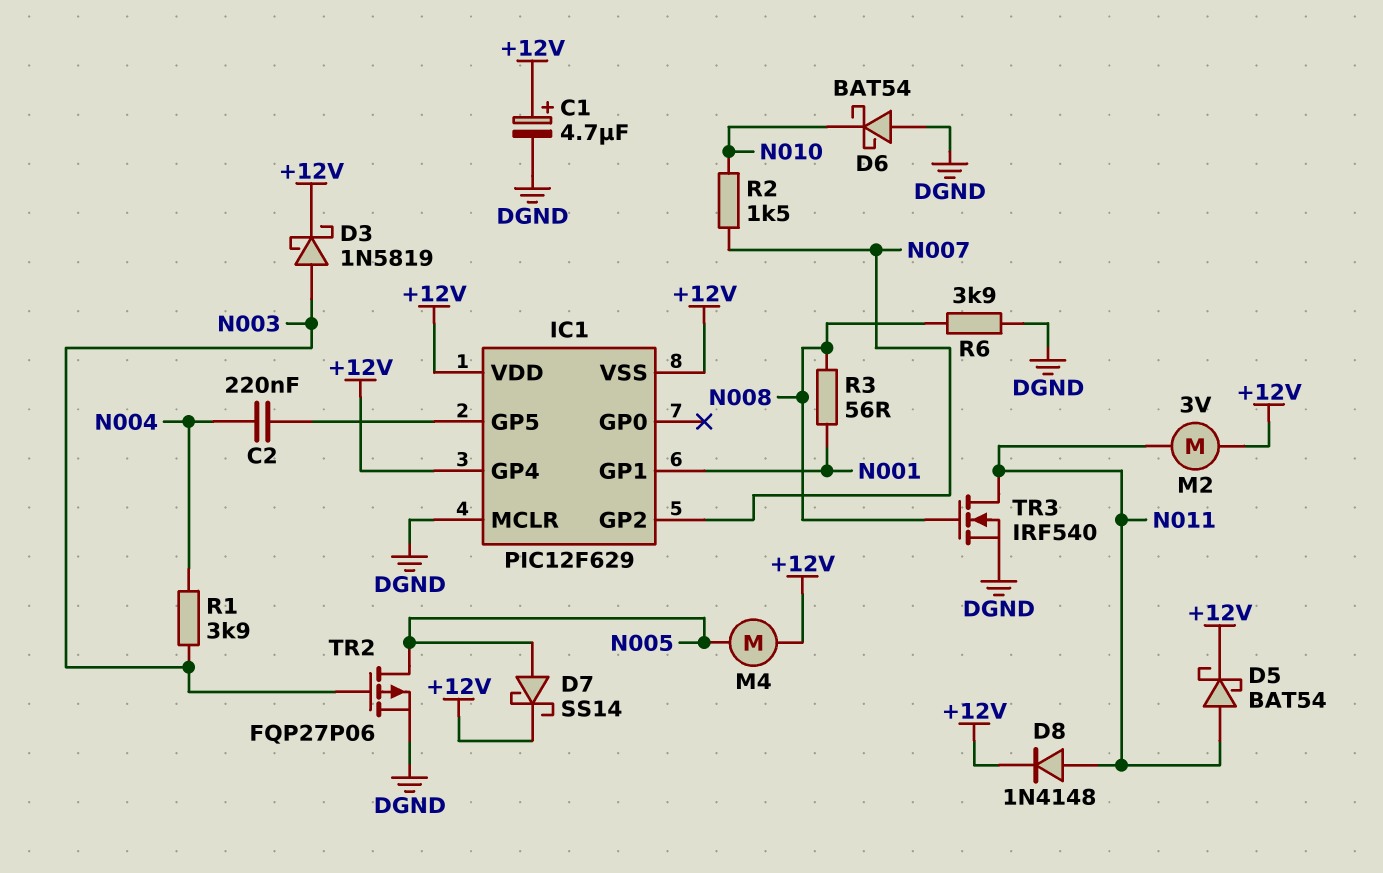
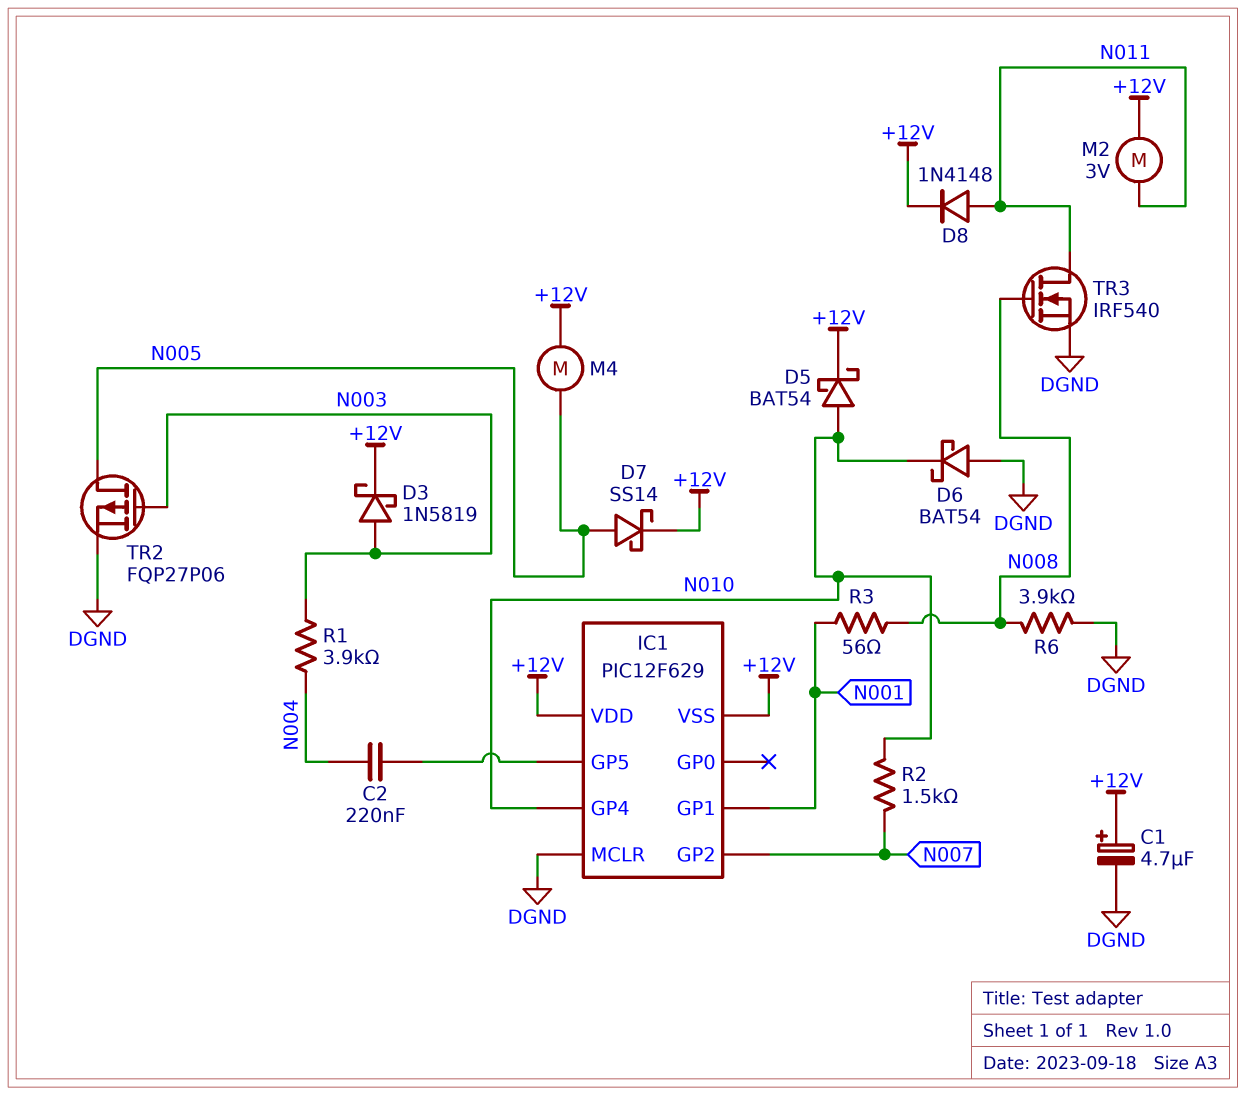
D5: schottky BAT54 (A N011, K +12V) -> schottky BAT54 (A N010, K +12V)
IC1 pin GP4: +12V -> N010

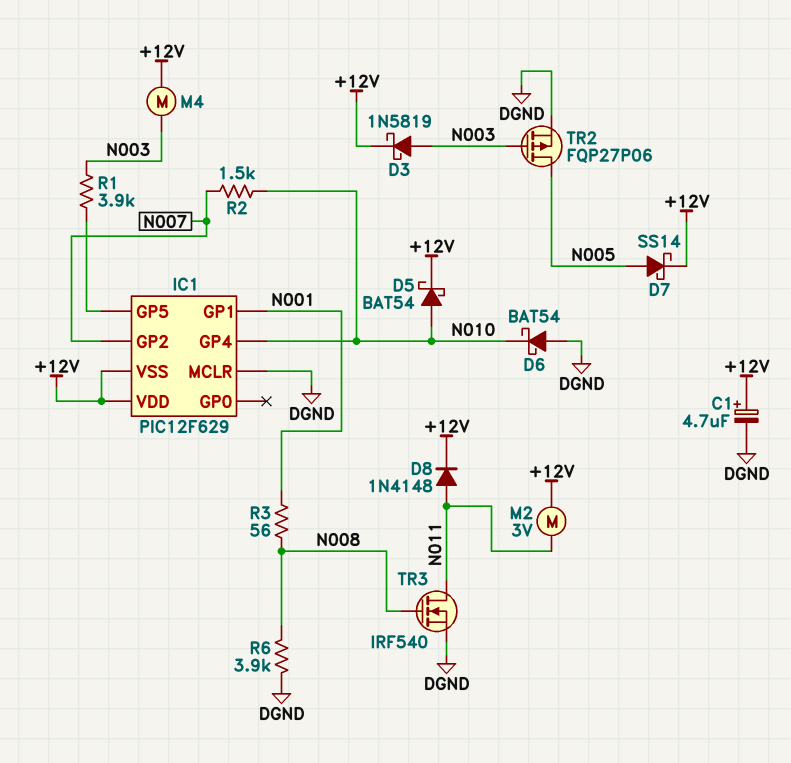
C2: 220nF (IC1/GP5, N004) -> none
M4: motor (+12V, N005) -> motor (+12V, N003)
R1: 3.9k (N003, N004) -> 3.9k (IC1/GP5, N003)

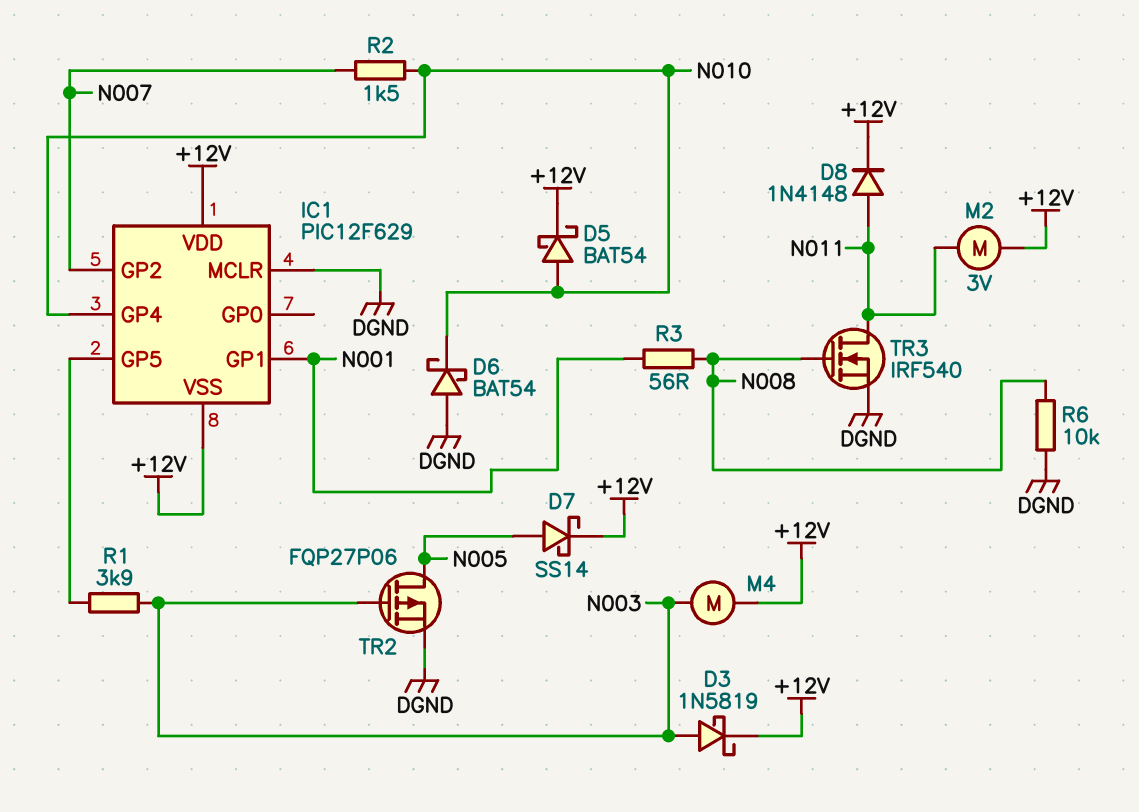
C1: 4.7uF (plus +12V, minus DGND) -> none
R6: 3.9k (DGND, N008) -> 10k (DGND, N008)

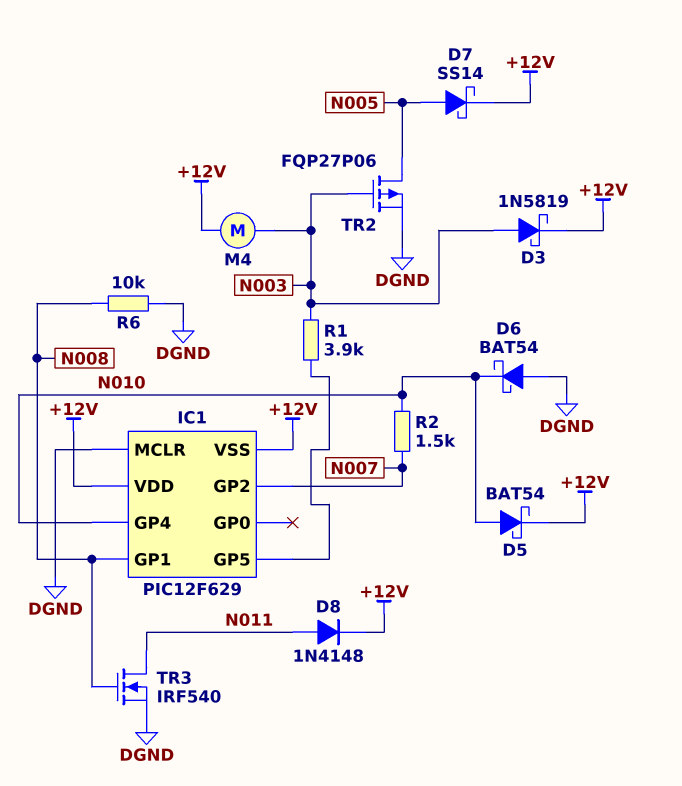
IC1 pin GP1: N001 -> N008
M2: motor 3V (+12V, N011) -> none
R3: 56 (N001, N008) -> none

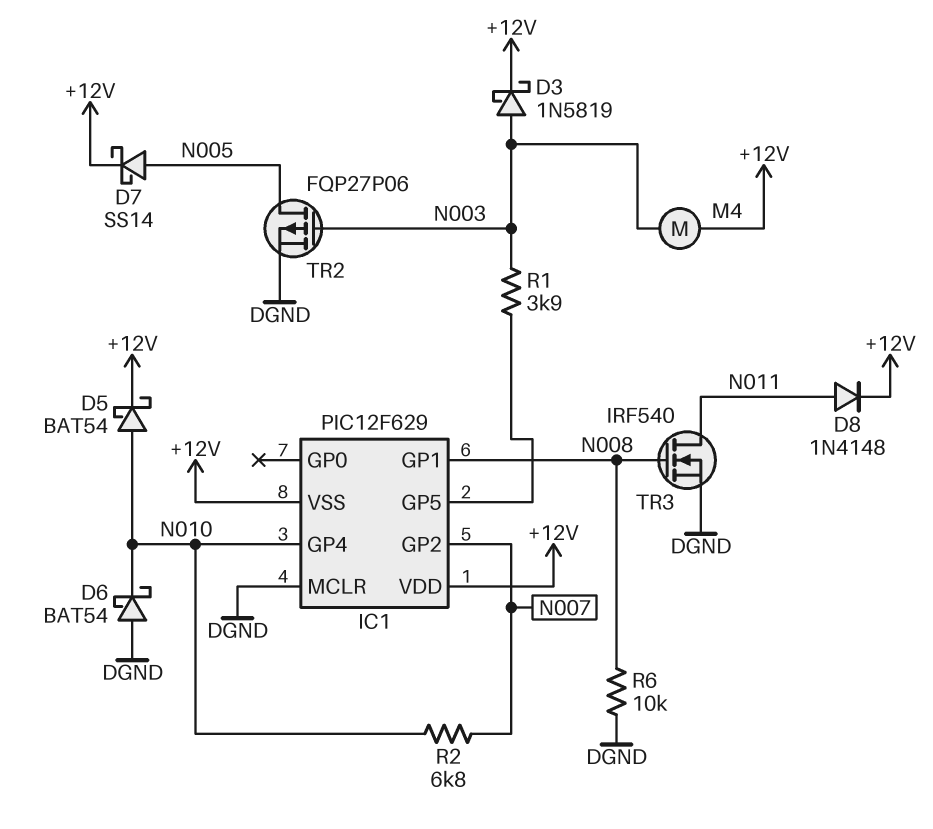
R2: 1.5k (N007, N010) -> 6.8k (N007, N010)

